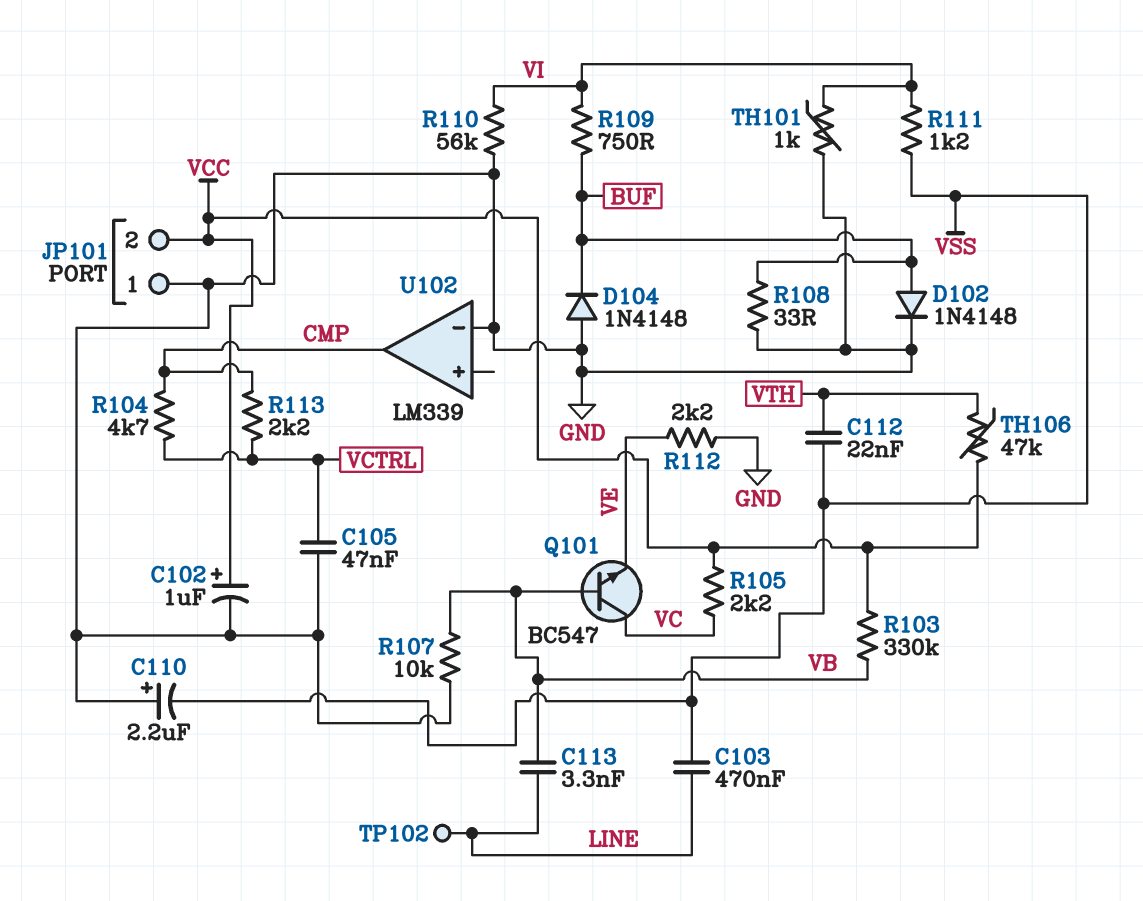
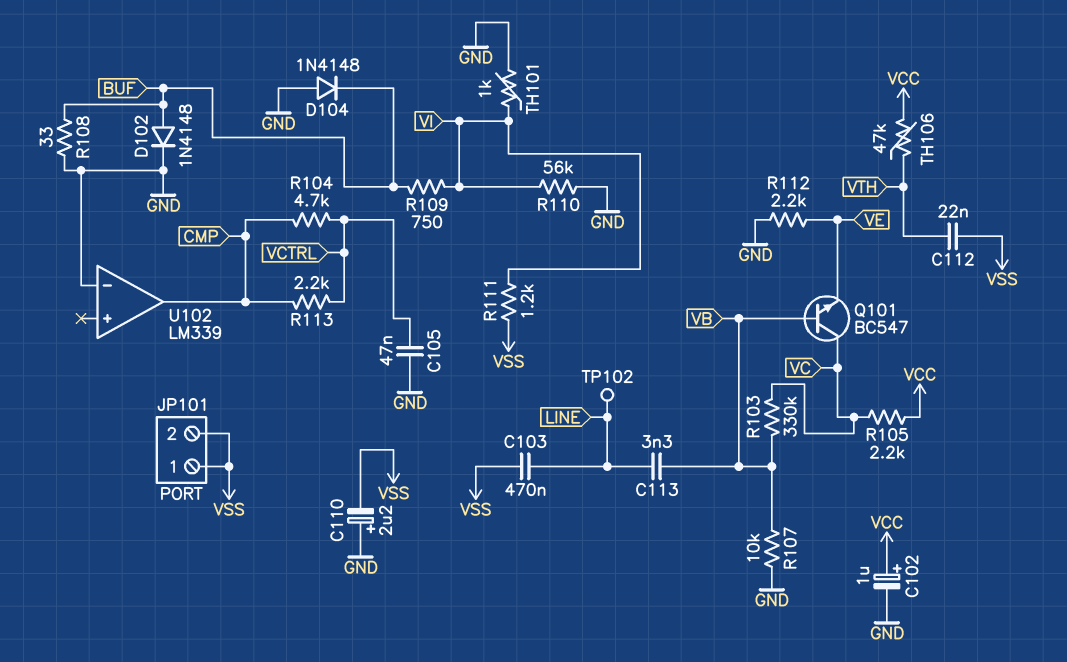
JP101 pin 1: GND -> VSS
JP101 pin 2: VCC -> VSS
R103: 330k (VB, VCC) -> 330k (VB, VC)

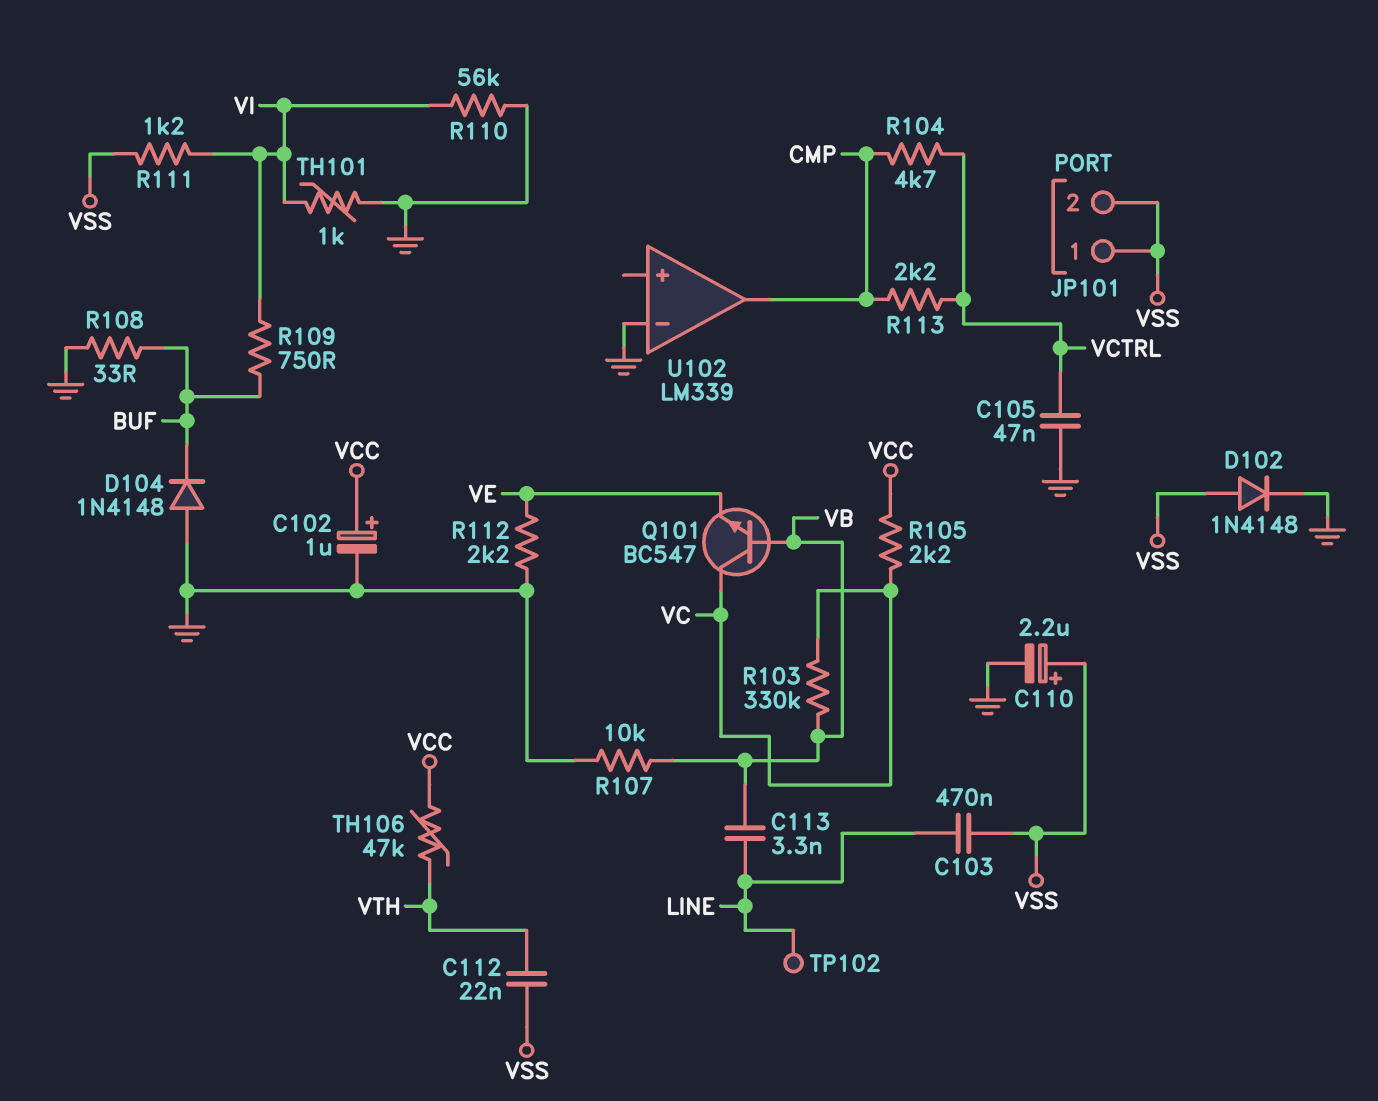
C110: 2.2uF (plus GND, minus VSS) -> 2.2uF (plus VSS, minus GND)
D102: diode 1N4148 (A BUF, K GND) -> diode 1N4148 (A VSS, K GND)

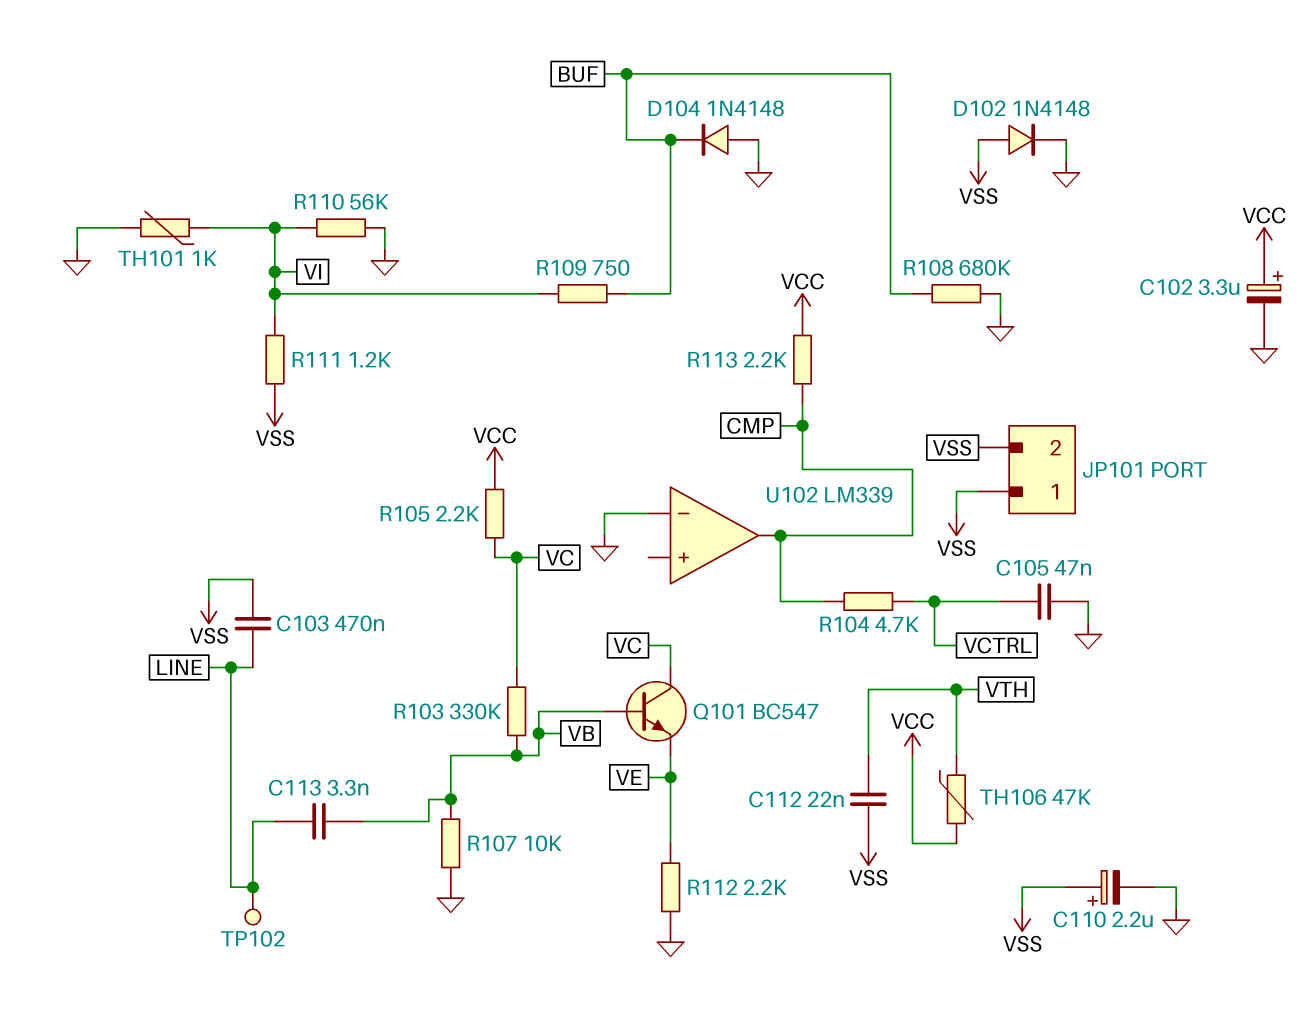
C102: 1uF (plus VCC, minus GND) -> 3.3uF (plus VCC, minus GND)
R108: 33 (BUF, GND) -> 680k (BUF, GND)
R113: 2.2k (CMP, VCTRL) -> 2.2k (CMP, VCC)

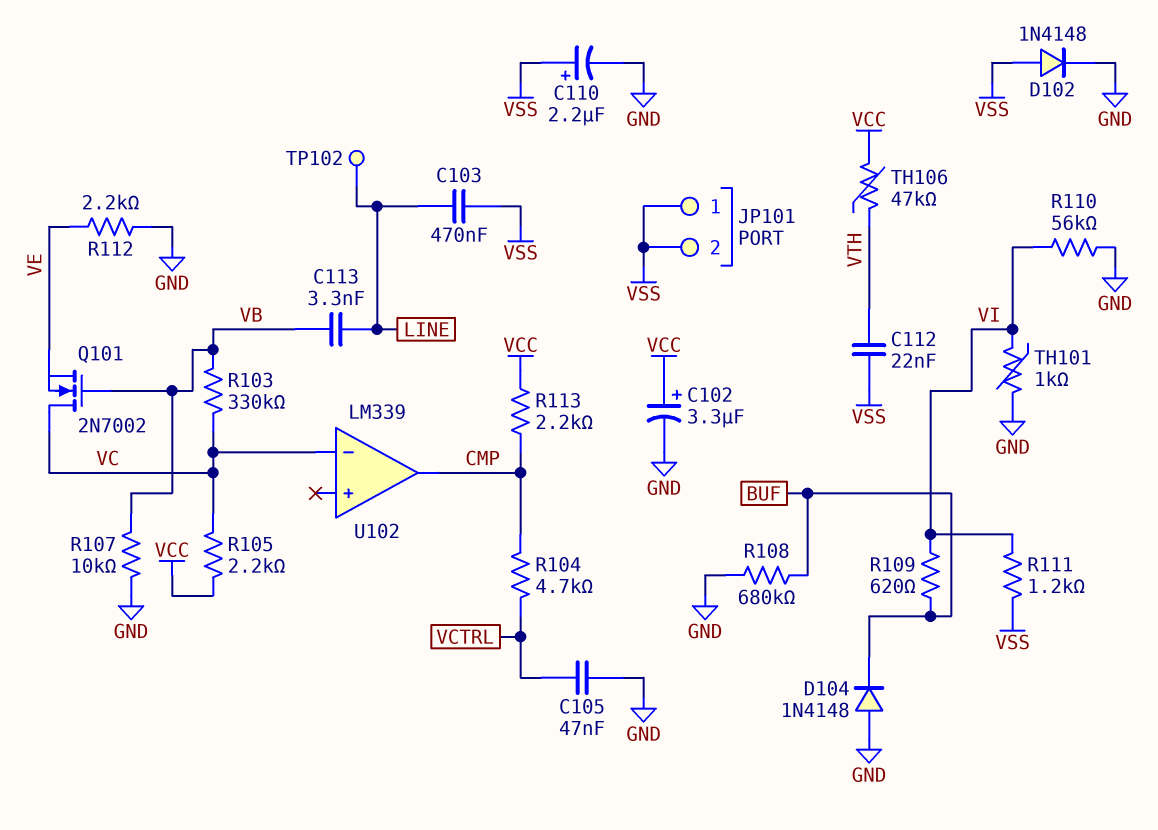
Q101: NPN BC547 (B VB, C VC, E VE) -> NMOS 2N7002 (G VB, D VC, S VE)
R109: 750 (BUF, VI) -> 620 (BUF, VI)
U102 pin in-: GND -> VC

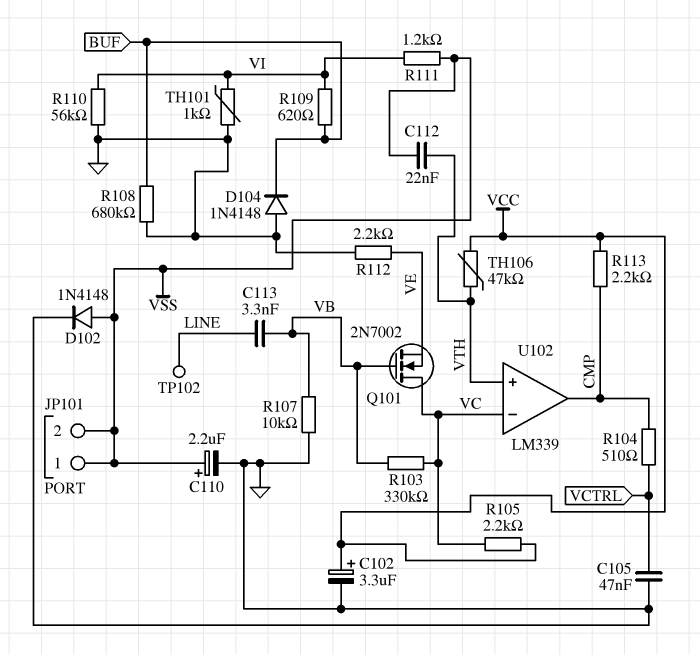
C103: 470nF (LINE, VSS) -> none
R104: 4.7k (CMP, VCTRL) -> 510 (CMP, VCTRL)
U102 pin in+: none -> VTH

